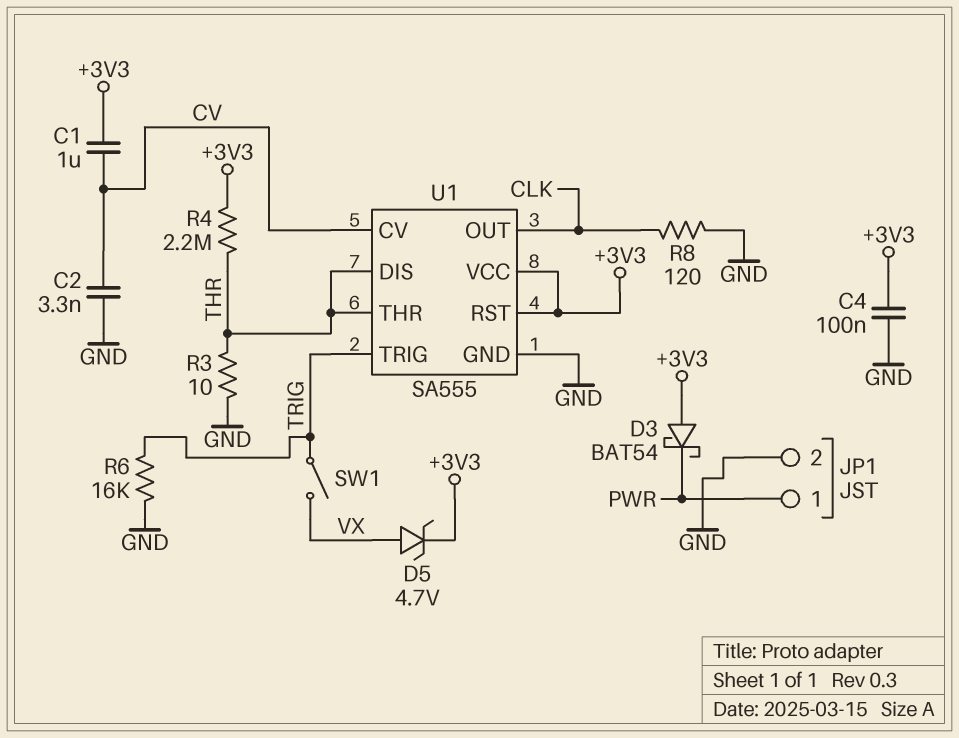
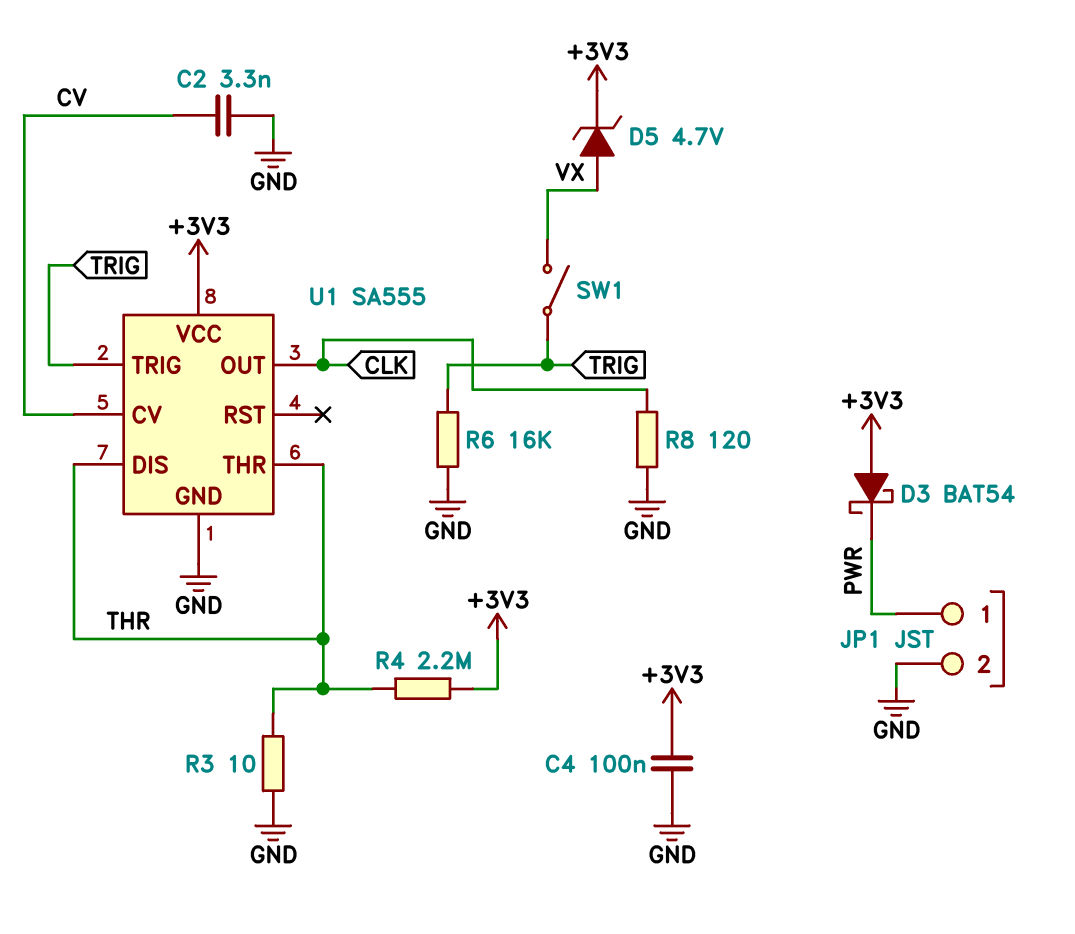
C1: 1uF (+3V3, CV) -> none
U1 pin RST: +3V3 -> none

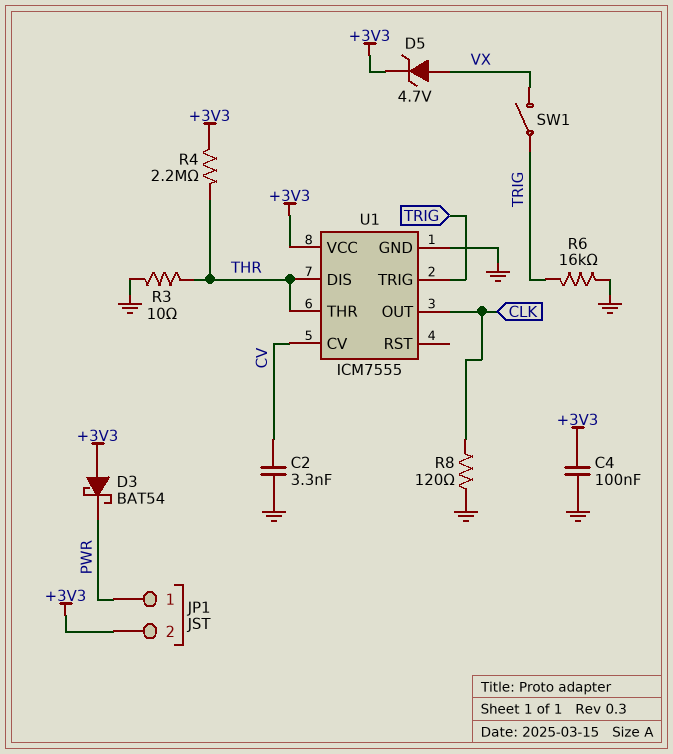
JP1 pin 2: GND -> +3V3
U1: SA555 -> ICM7555

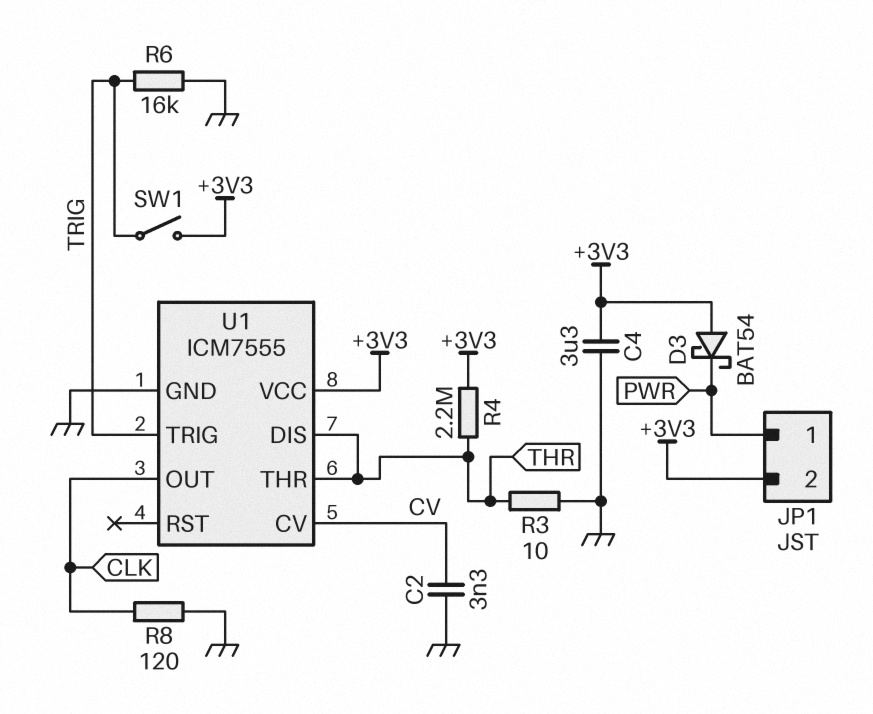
C4: 100nF (+3V3, GND) -> 3.3uF (+3V3, GND)
D5: zener 4.7V (A VX, K +3V3) -> none
SW1: switch (TRIG, VX) -> switch (+3V3, TRIG)

